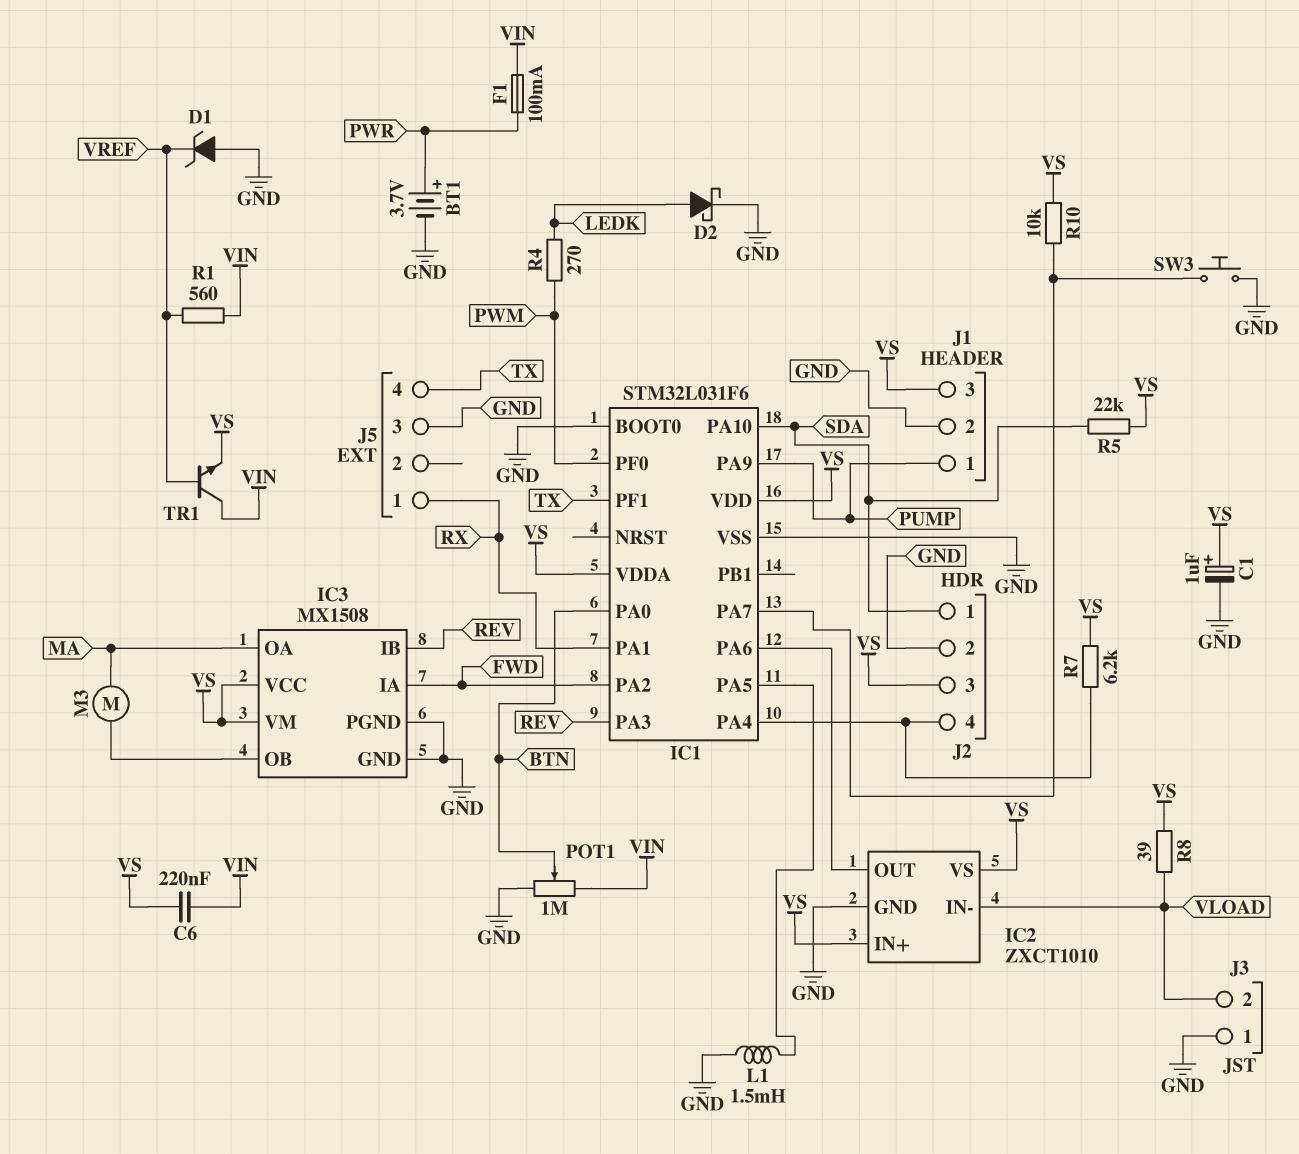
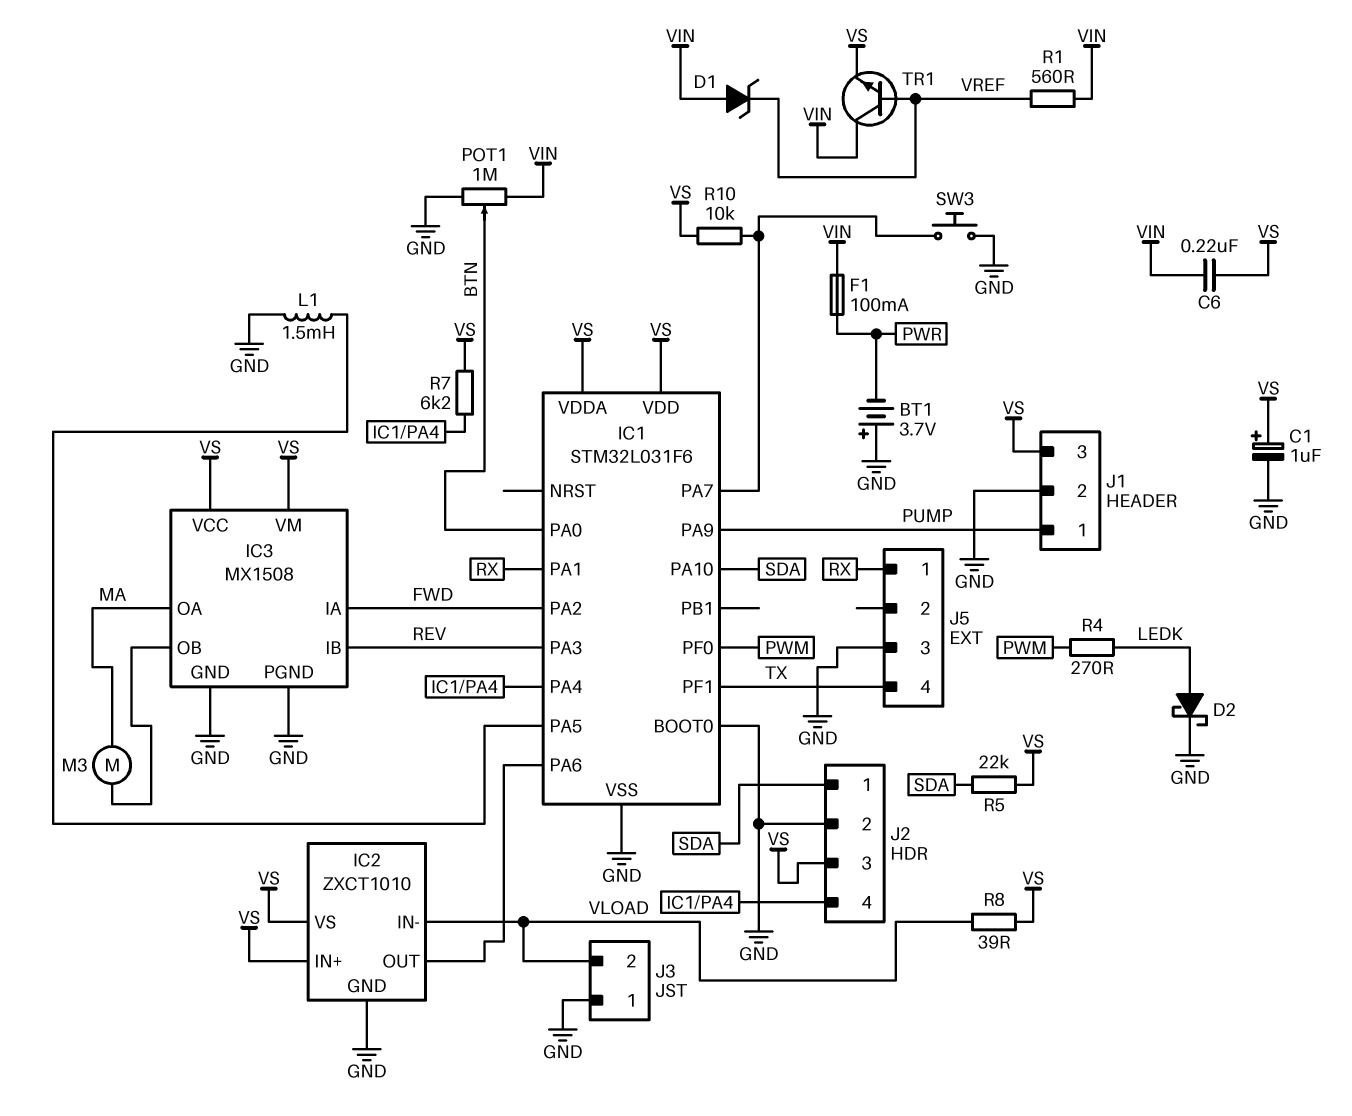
BT1: 3.7V (plus PWR, minus GND) -> 3.7V (plus GND, minus PWR)
D1: zener (A GND, K VREF) -> zener (A VIN, K VREF)

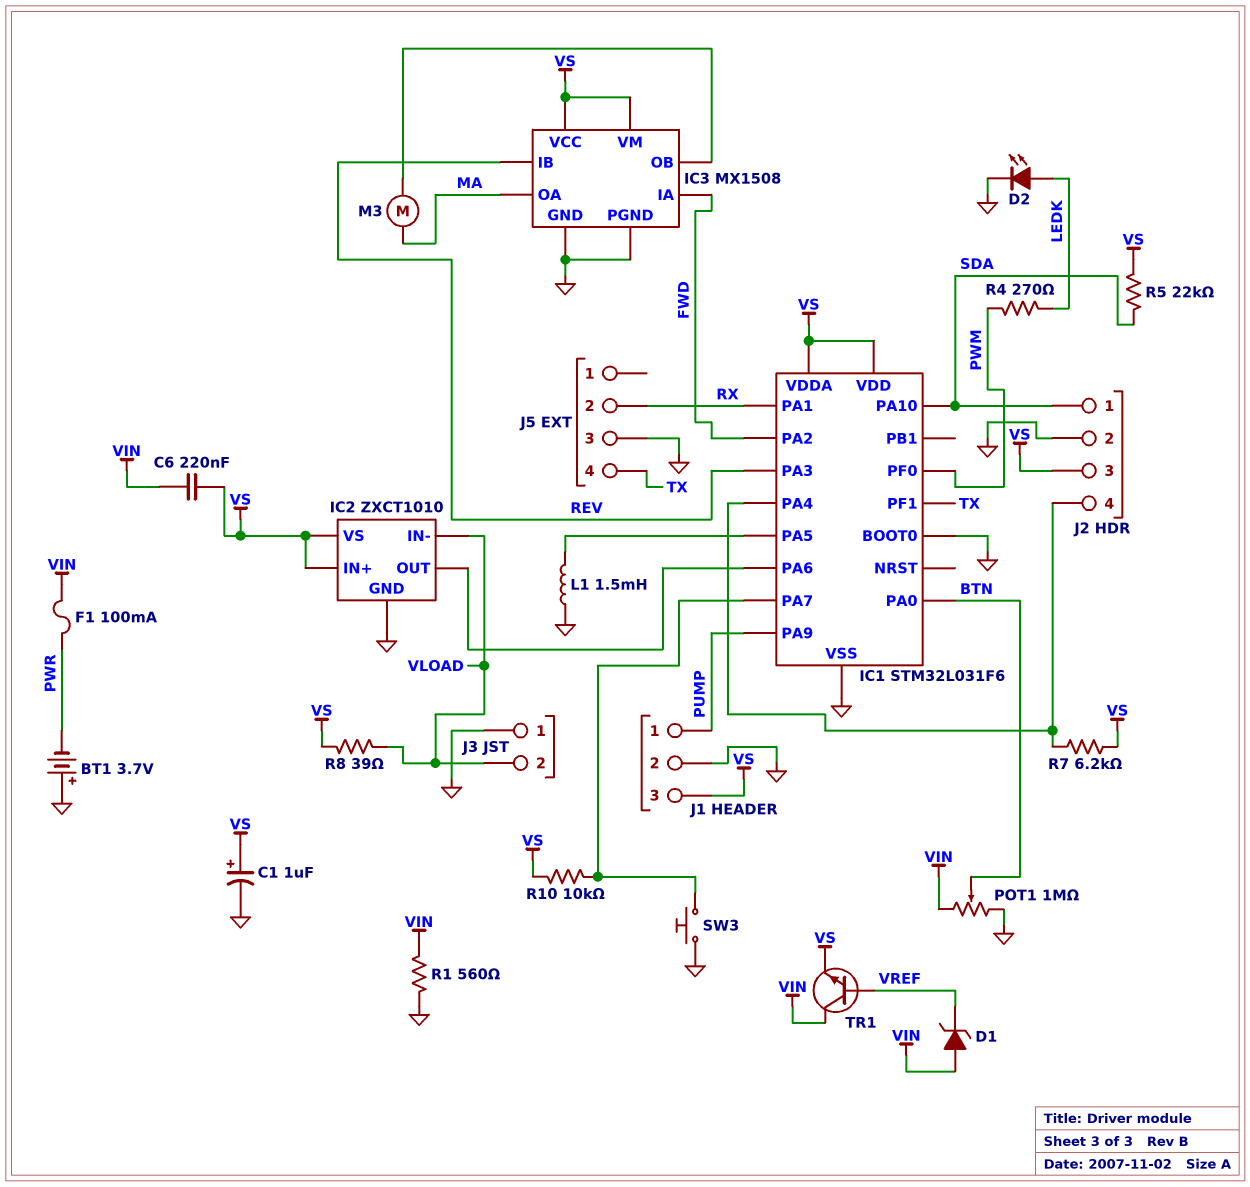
D2: schottky (A LEDK, K GND) -> LED (A LEDK, K GND)
J5 pin 1: RX -> none
J5 pin 2: none -> RX
R1: 560 (VIN, VREF) -> 560 (GND, VIN)

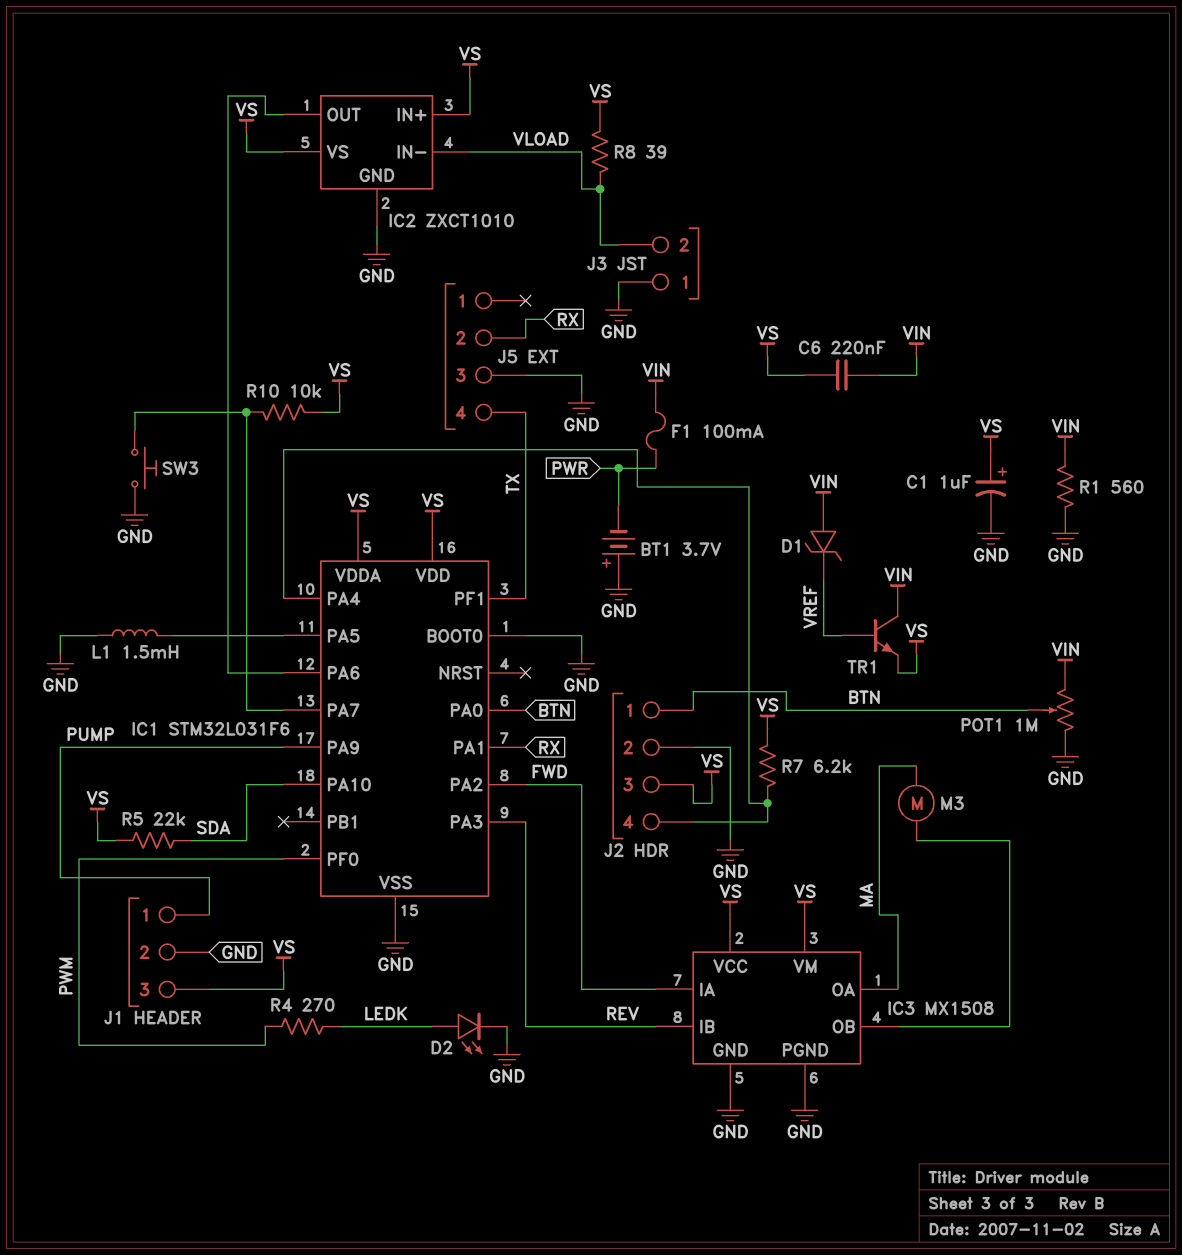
J2 pin 1: SDA -> BTN

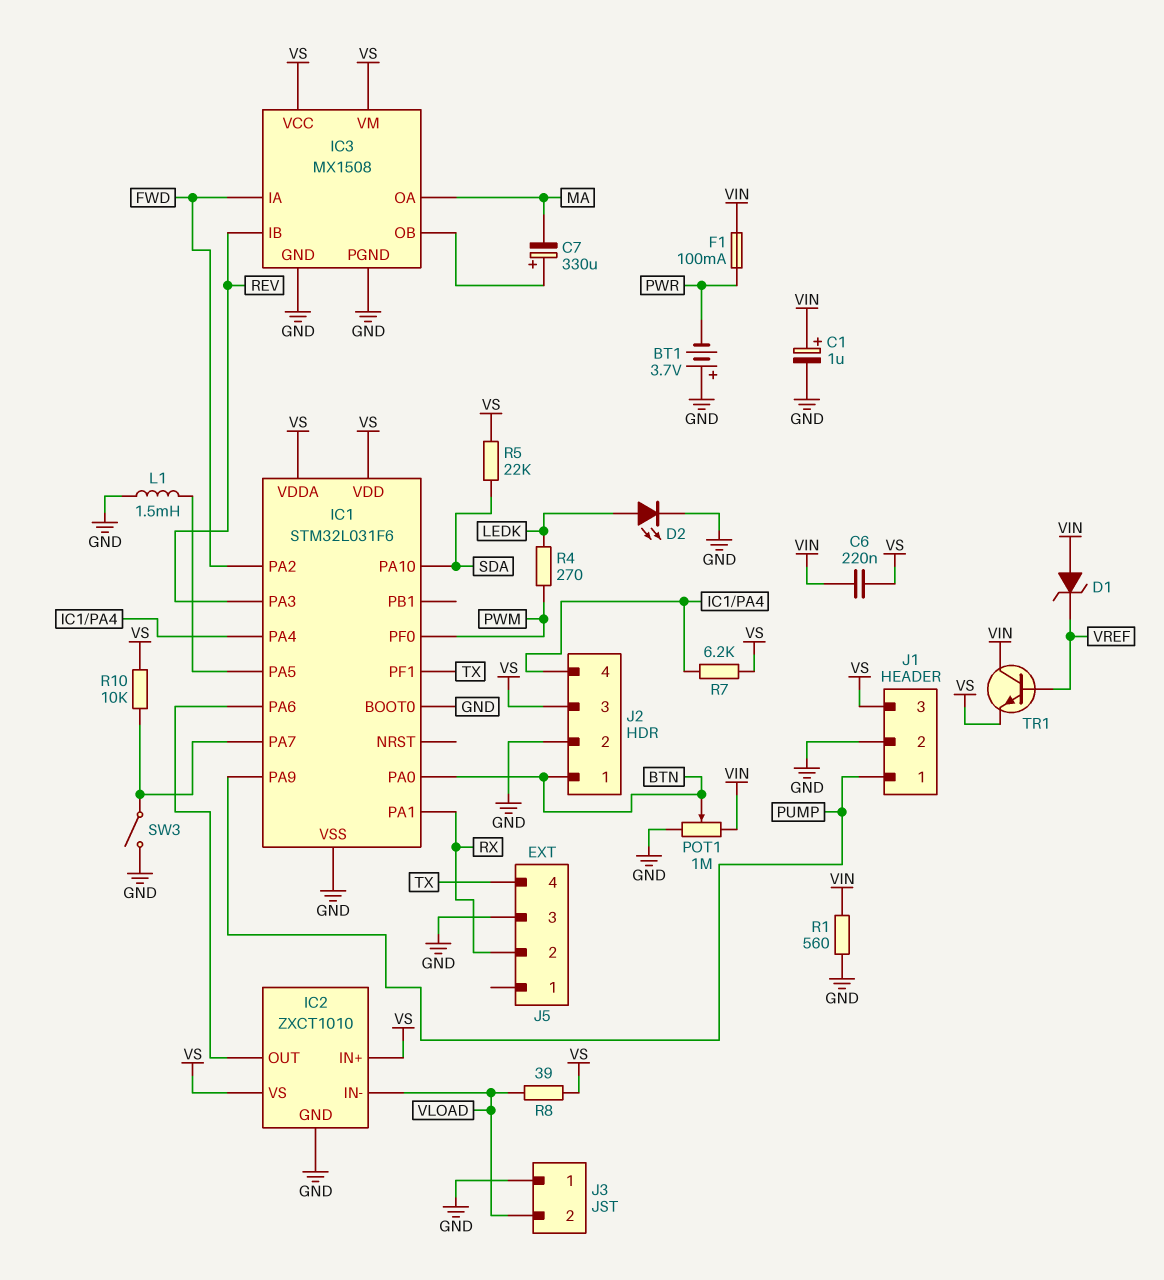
C1: 1uF (plus VS, minus GND) -> 1uF (plus VIN, minus GND)
C7: none -> 330uF (plus IC3/OB, minus MA)
M3: motor (IC3/OB, MA) -> none
SW3: button (GND, IC1/PA7) -> switch (GND, IC1/PA7)

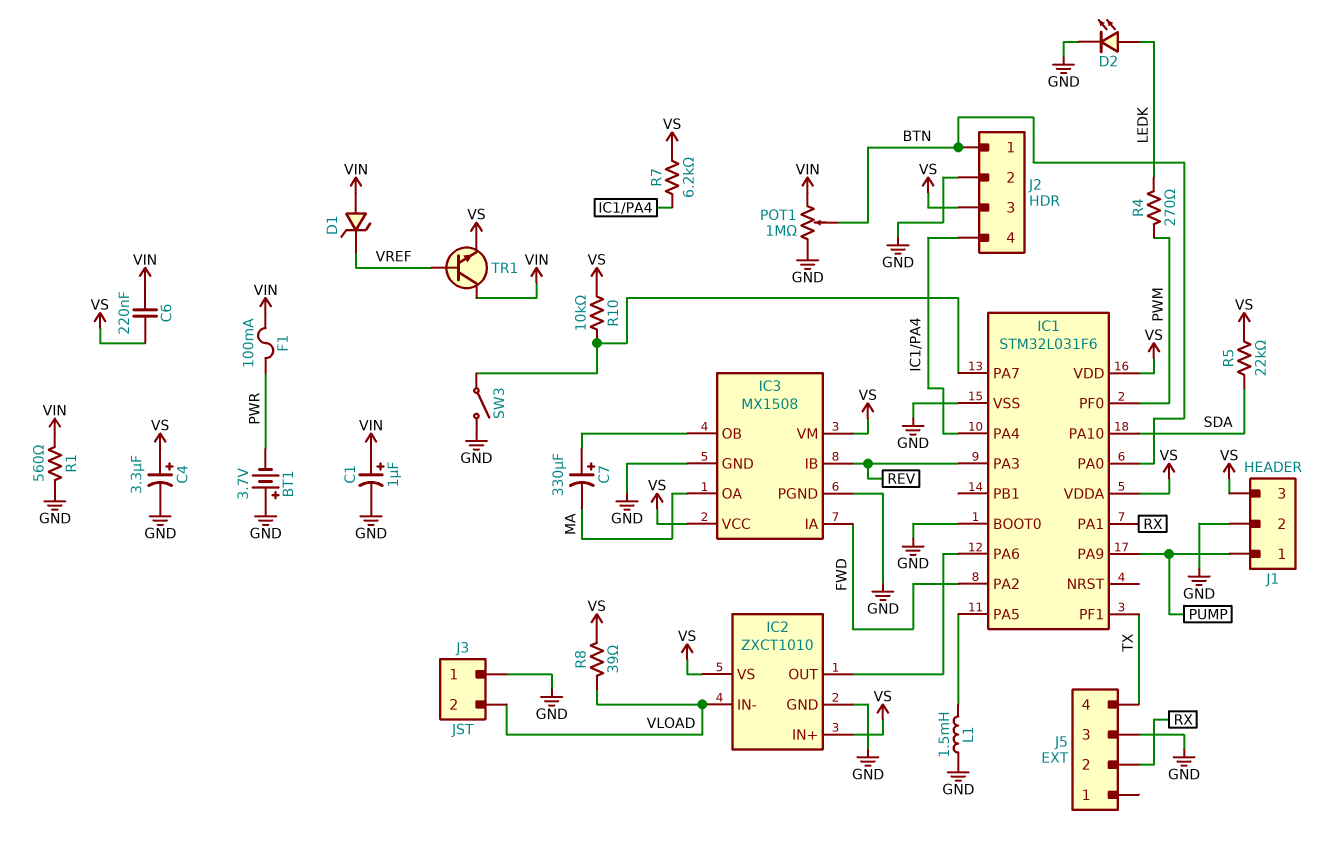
C4: none -> 3.3uF (plus VS, minus GND)

